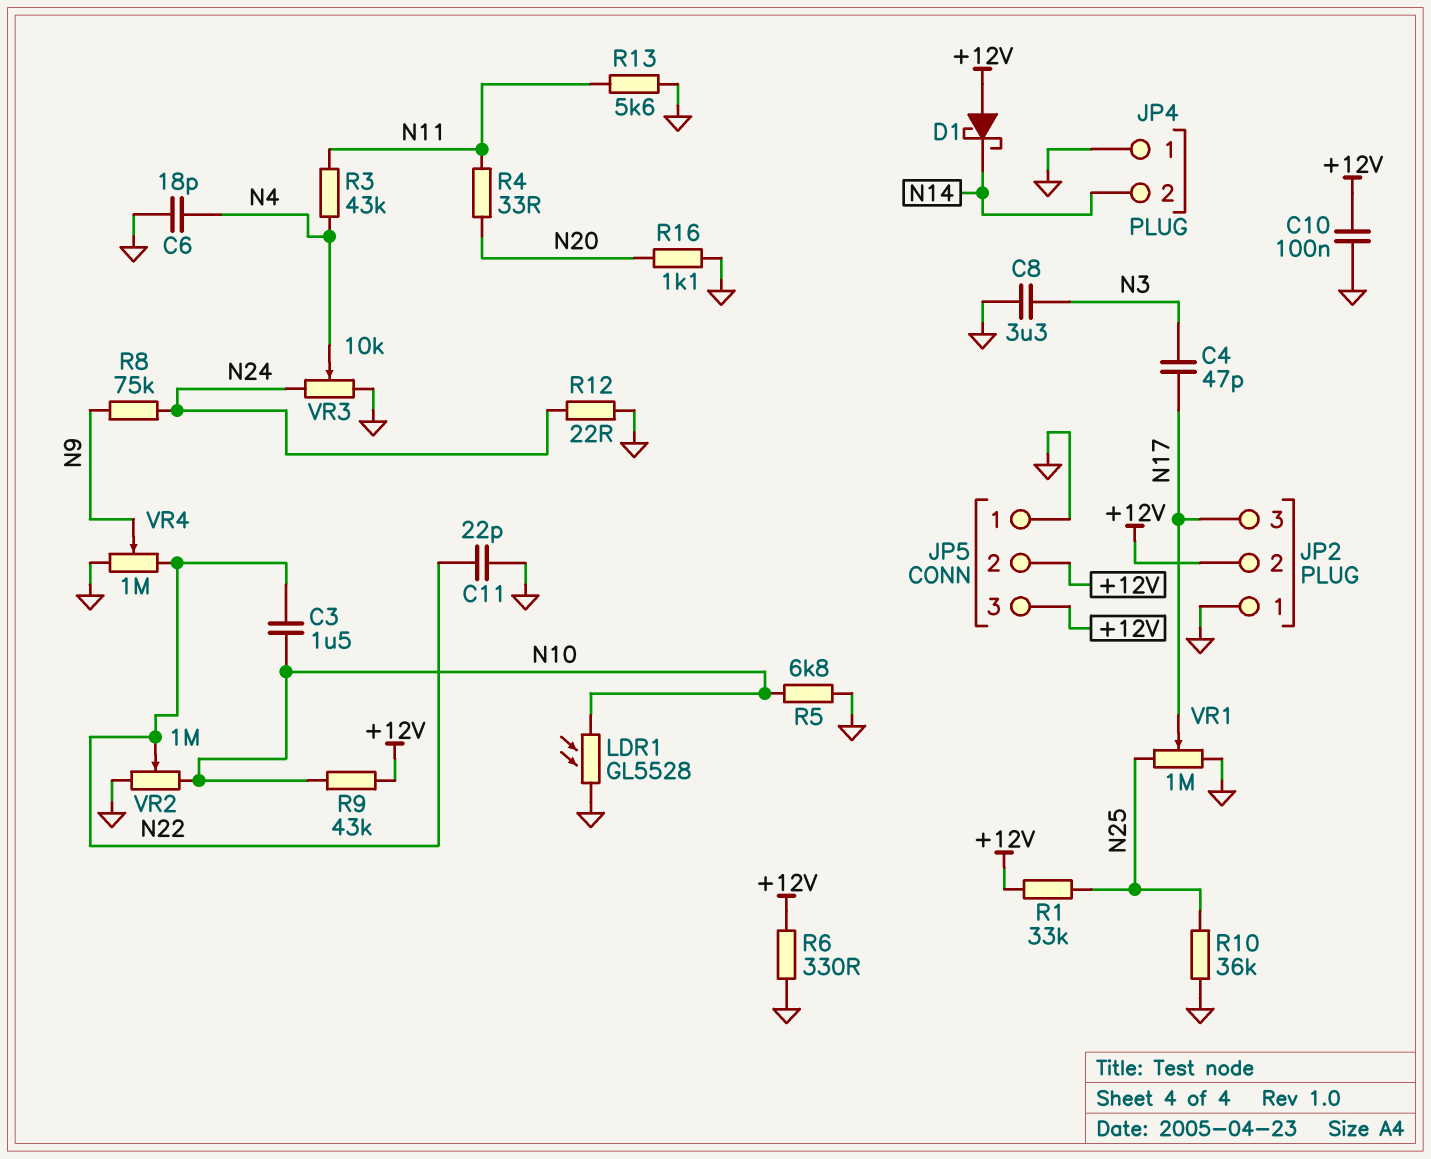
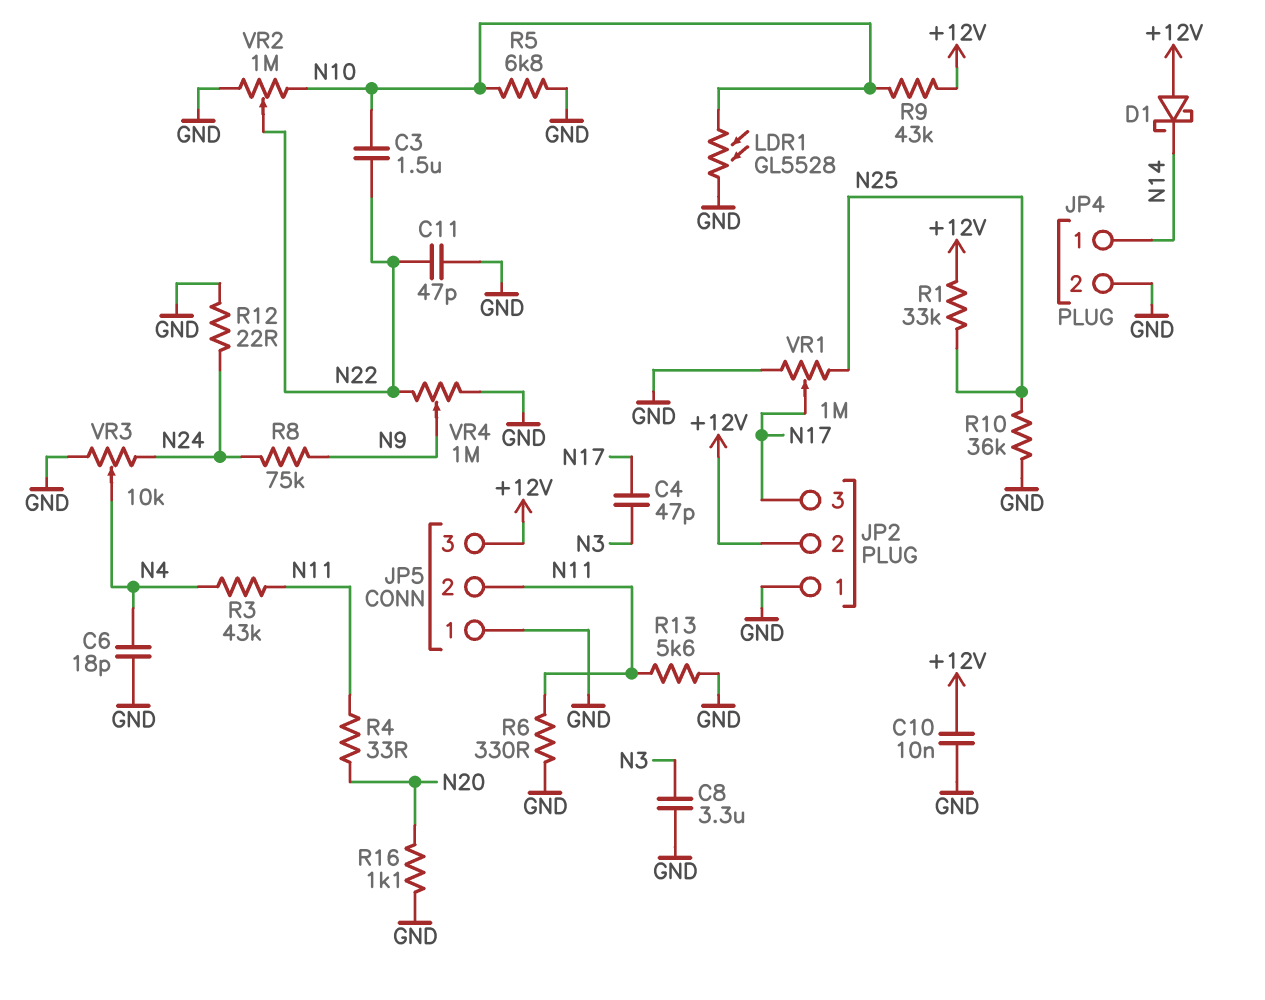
C10: 100nF (+12V, GND) -> 10nF (+12V, GND)
C11: 22pF (GND, N22) -> 47pF (GND, N22)
JP4 pin 1: GND -> N14
JP4 pin 2: N14 -> GND
JP5 pin 2: +12V -> N11
R6: 330 (+12V, GND) -> 330 (GND, N11)

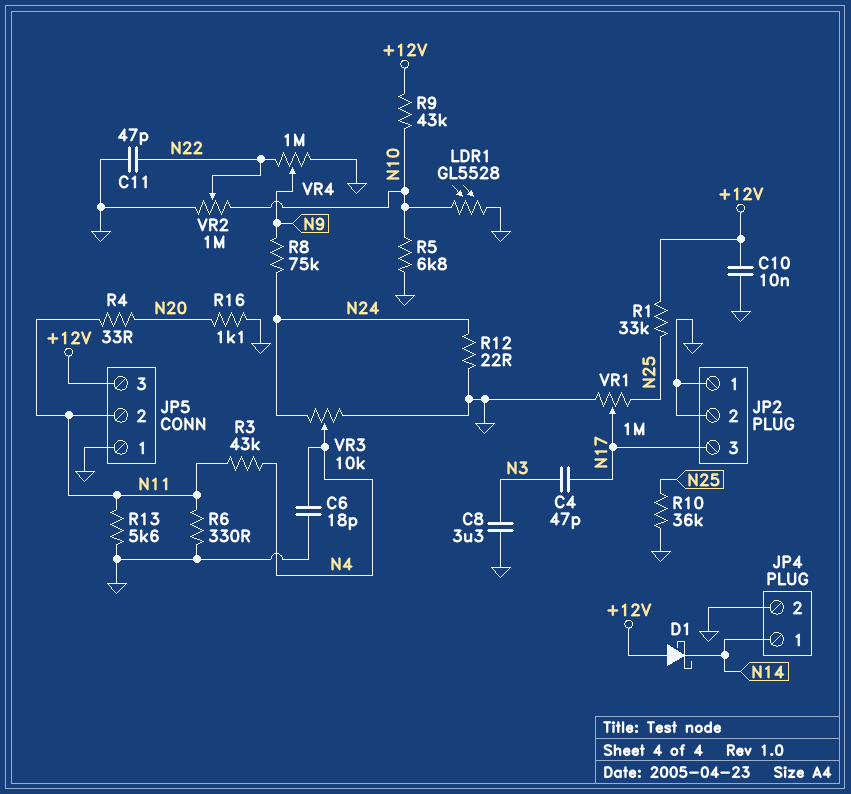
C3: 1.5uF (N10, N22) -> none
JP2 pin 2: +12V -> GND

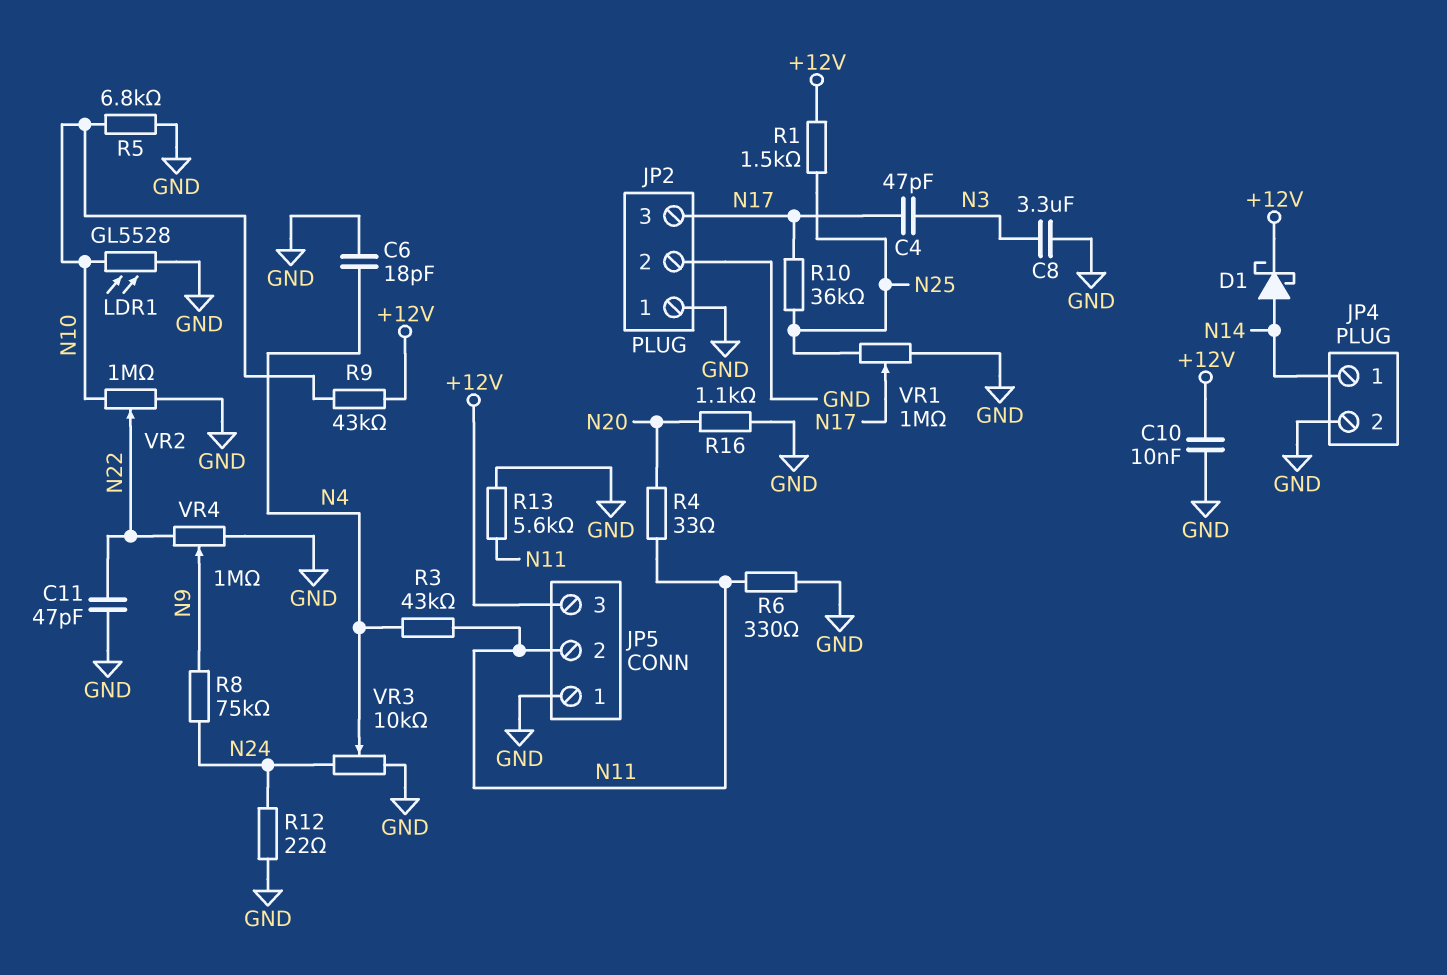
D1: schottky (A +12V, K N14) -> schottky (A N14, K +12V)
R1: 33k (+12V, N25) -> 1.5k (+12V, N25)
R10: 36k (GND, N25) -> 36k (N17, N25)

